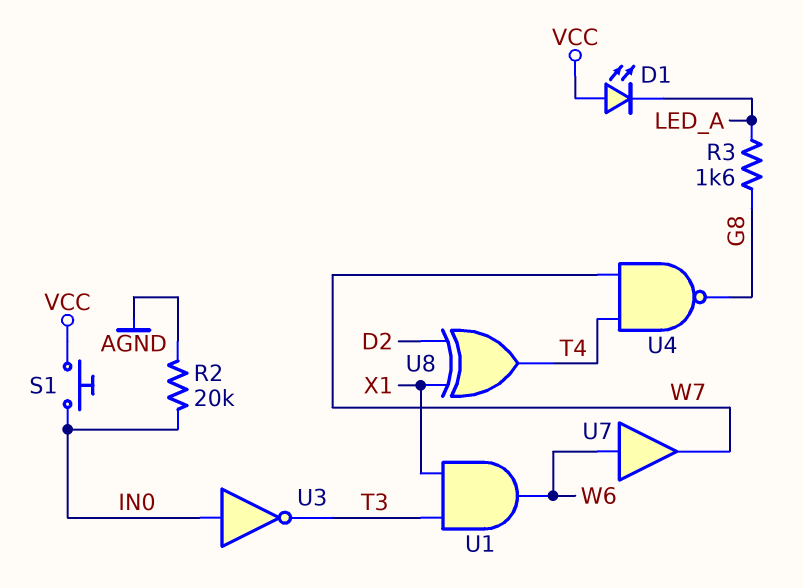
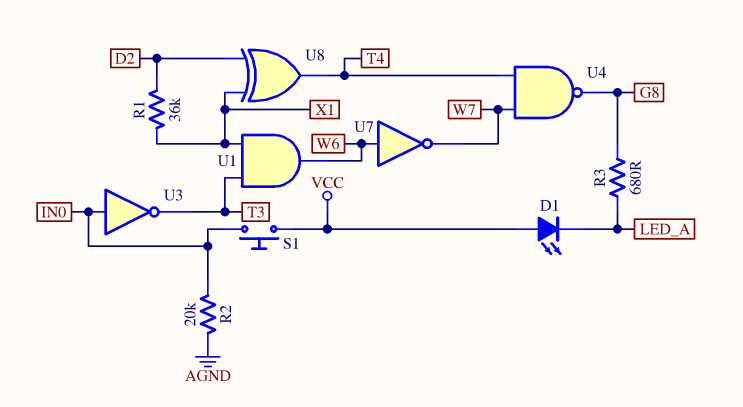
R1: none -> 36k (D2, X1)
R3: 1.6k (G8, LED_A) -> 680 (G8, LED_A)
U7: buffer (in W6, out W7) -> NOT (in W6, out W7)

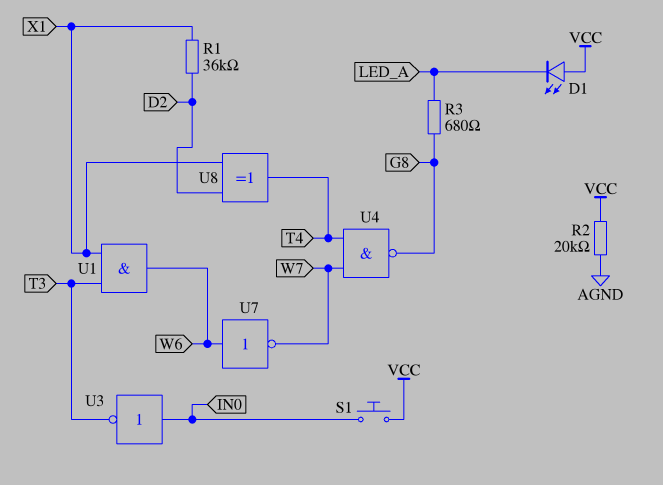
R2: 20k (AGND, IN0) -> 20k (AGND, VCC)

